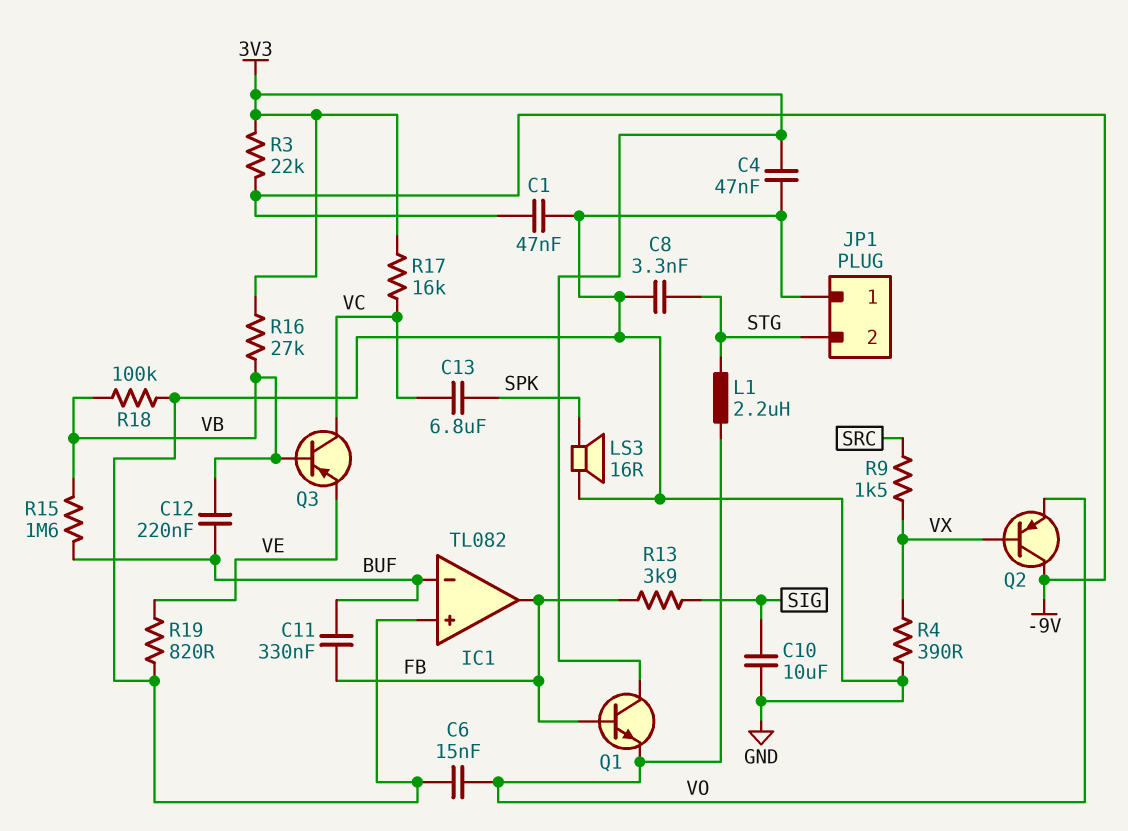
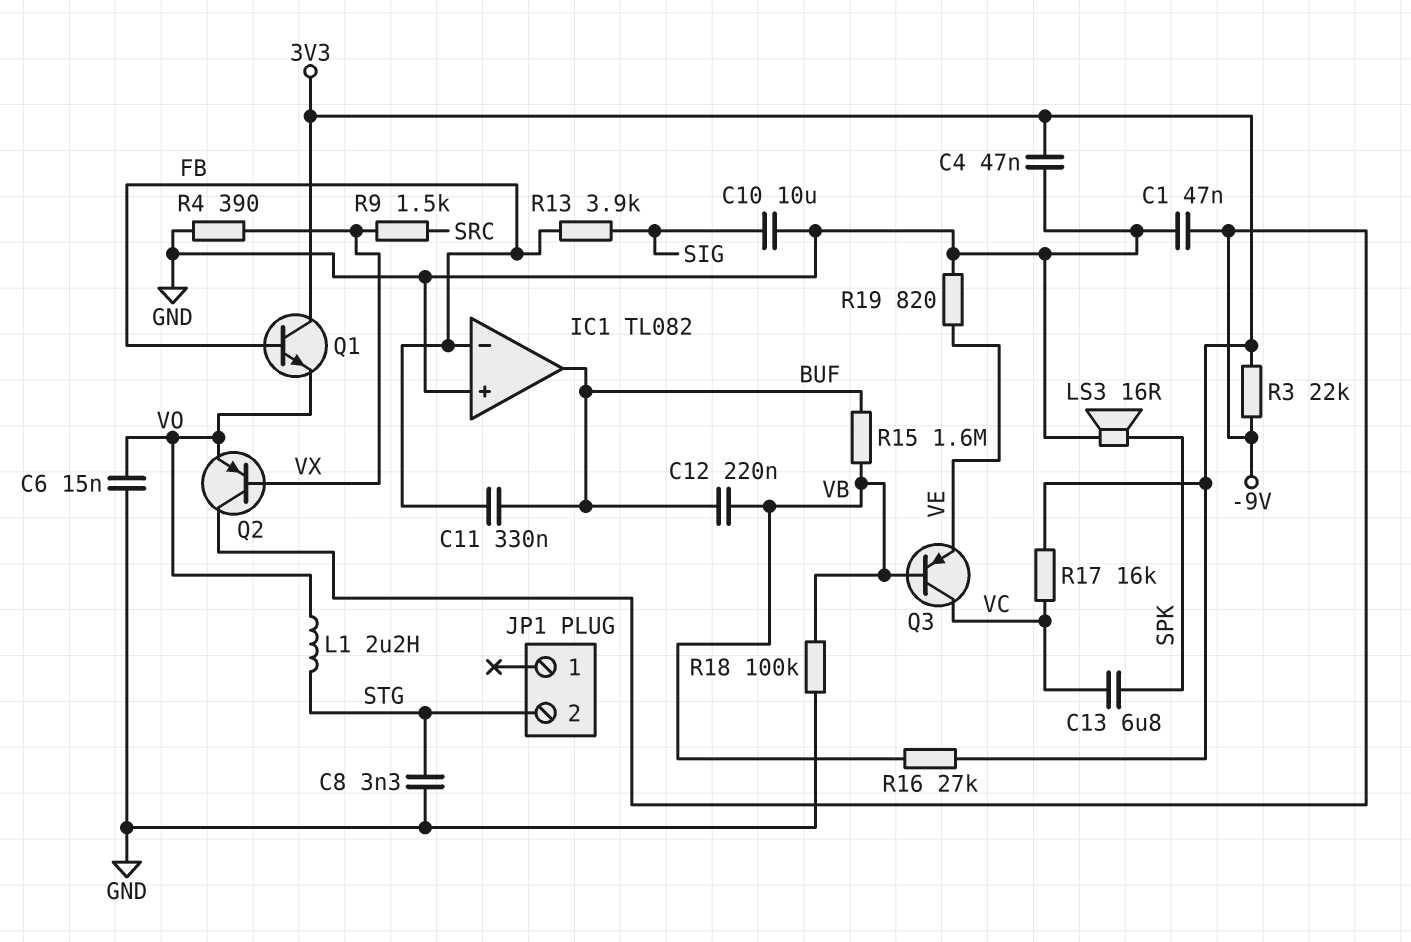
IC1 pin in-: BUF -> FB
IC1 pin out: FB -> BUF
JP1 pin 1: GND -> none

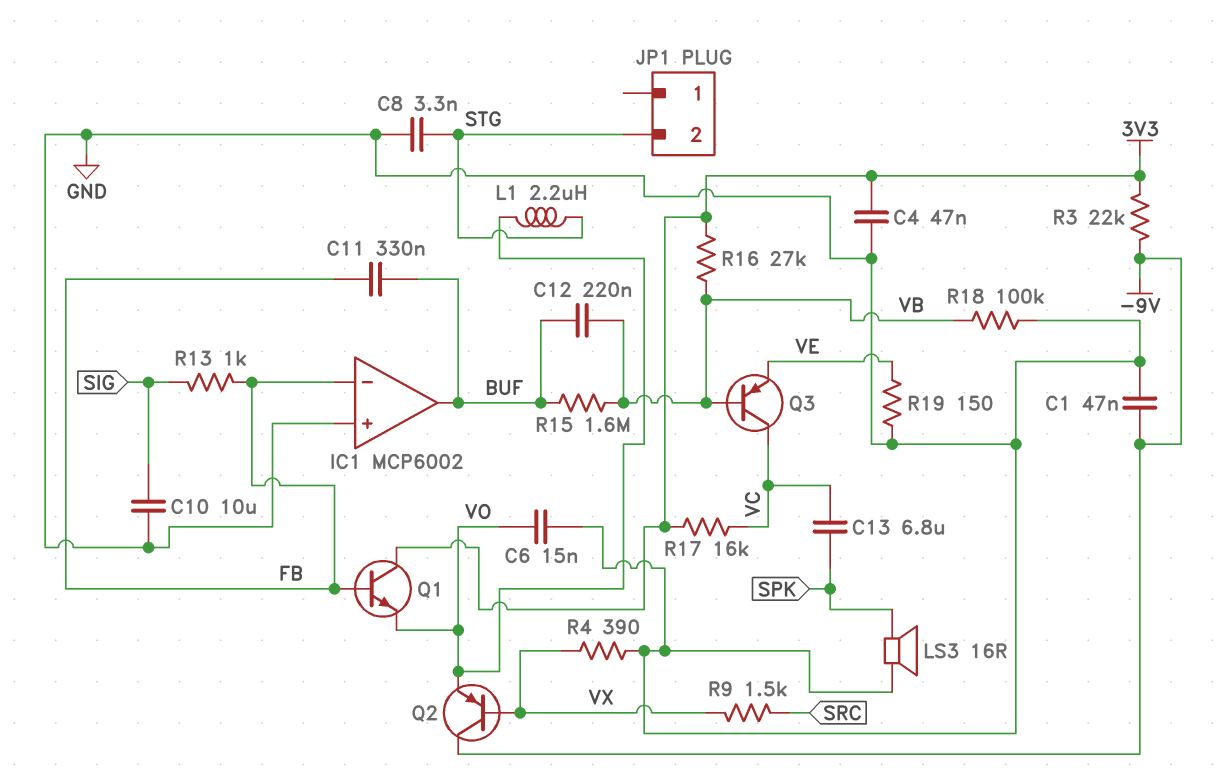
IC1: TL082 -> MCP6002
R13: 3.9k (FB, SIG) -> 1k (FB, SIG)
R19: 820 (GND, VE) -> 150 (GND, VE)

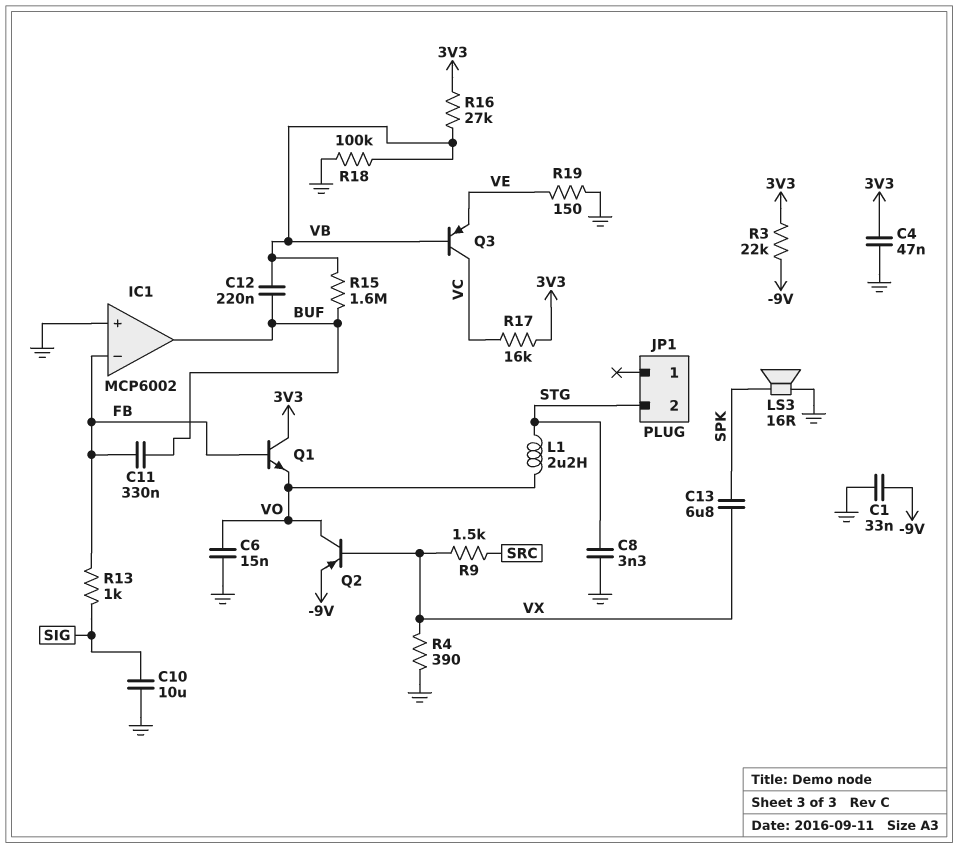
C1: 47nF (-9V, GND) -> 33nF (-9V, GND)
C13: 6.8uF (SPK, VC) -> 6.8uF (SPK, VX)
Q2: PNP (B VX, C -9V, E VO) -> PNP (B VX, C VO, E -9V)

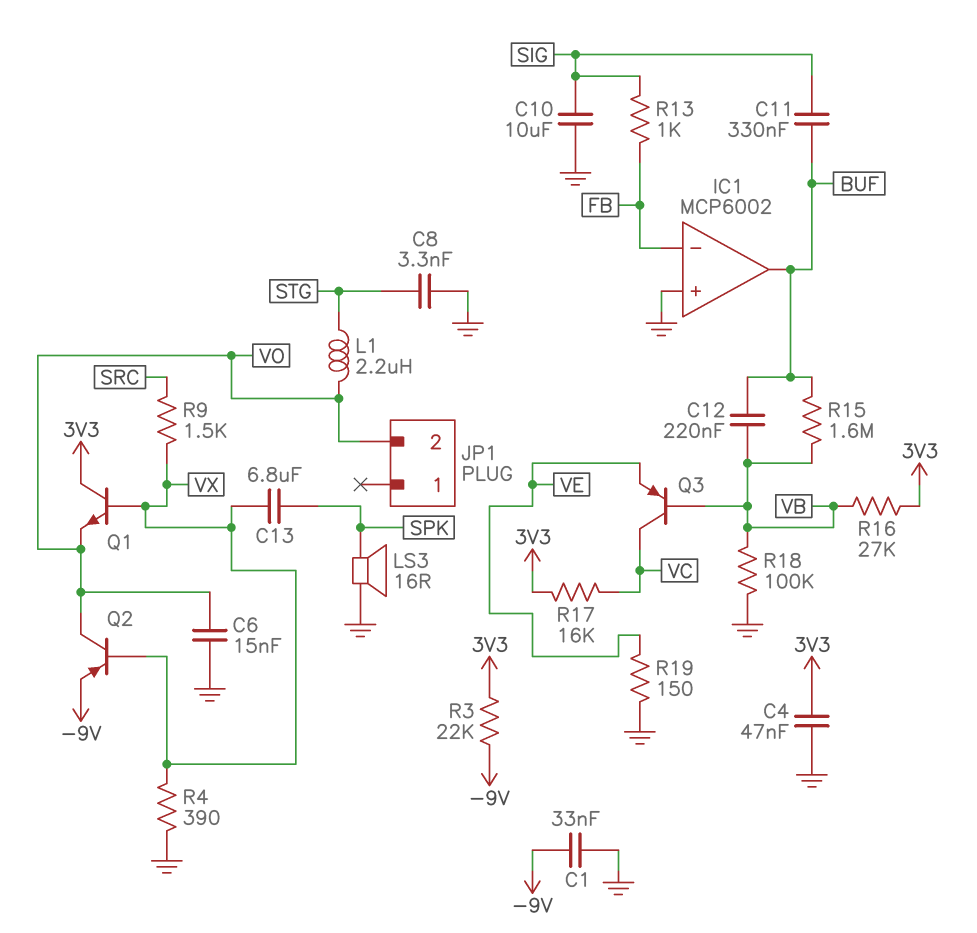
C11: 330nF (BUF, FB) -> 330nF (BUF, SIG)
JP1 pin 2: STG -> VO
Q1: NPN (B FB, C 3V3, E VO) -> NPN (B VX, C 3V3, E VO)

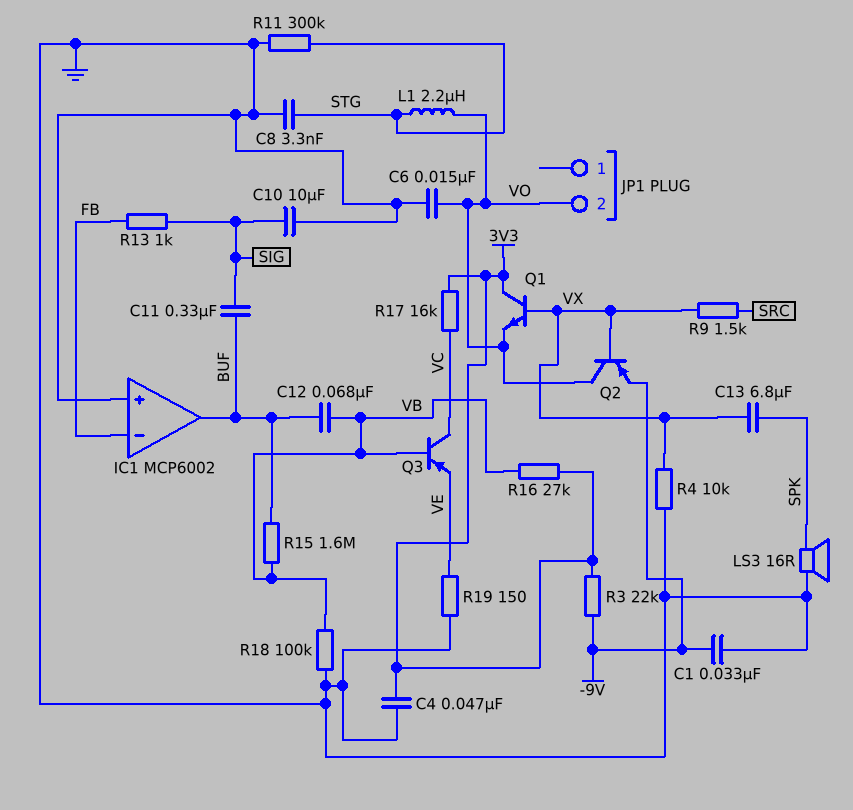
C12: 220nF (BUF, VB) -> 68nF (BUF, VB)
R4: 390 (GND, VX) -> 10k (GND, VX)
R11: none -> 300k (GND, STG)

